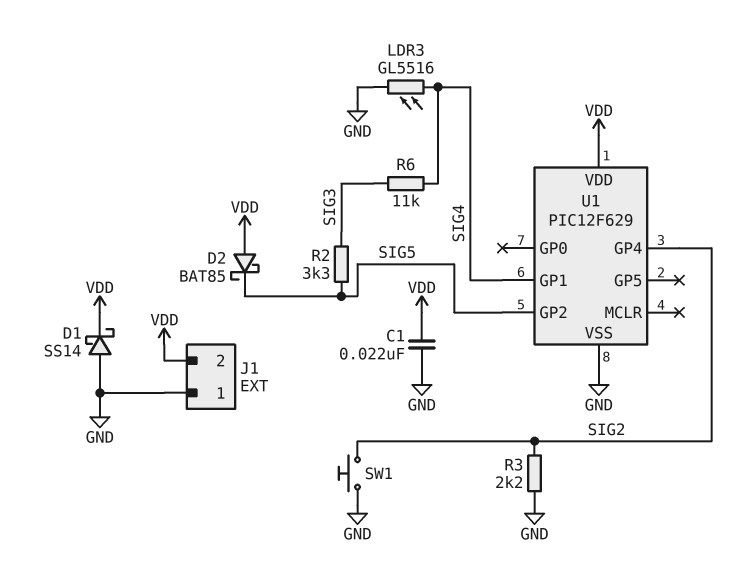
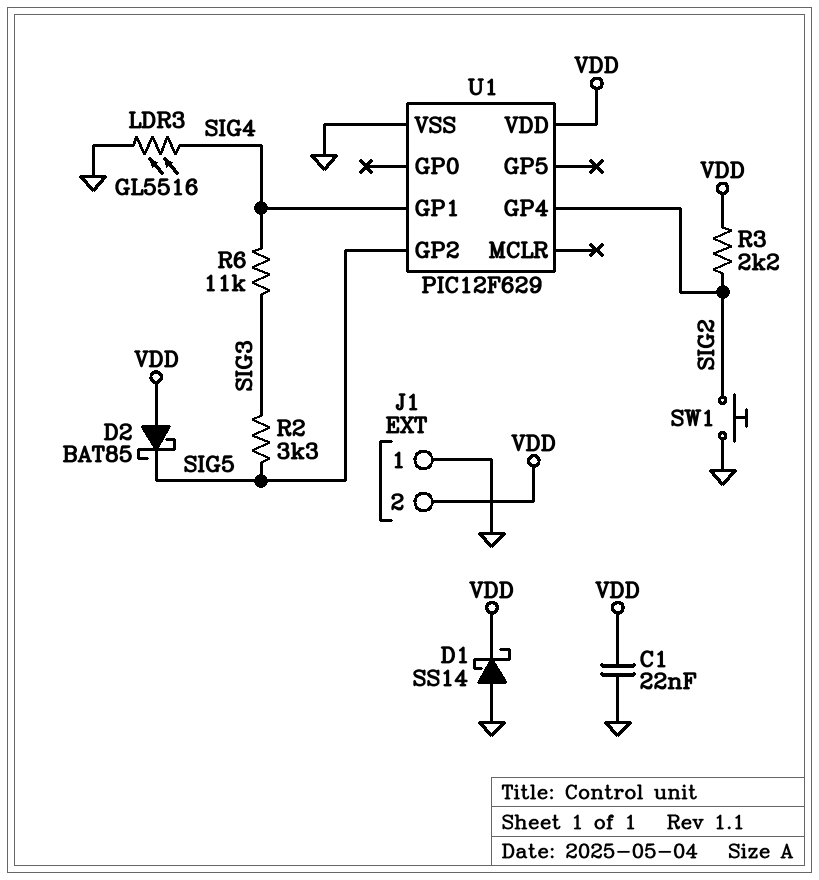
R3: 2.2k (GND, SIG2) -> 2.2k (SIG2, VDD)

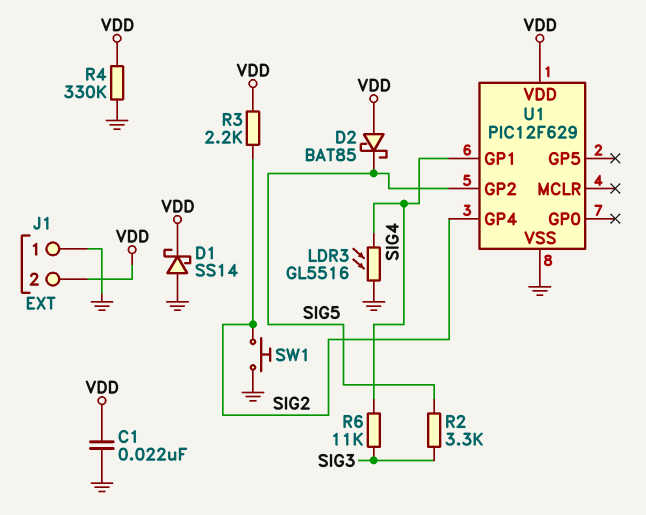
R4: none -> 330k (GND, VDD)

